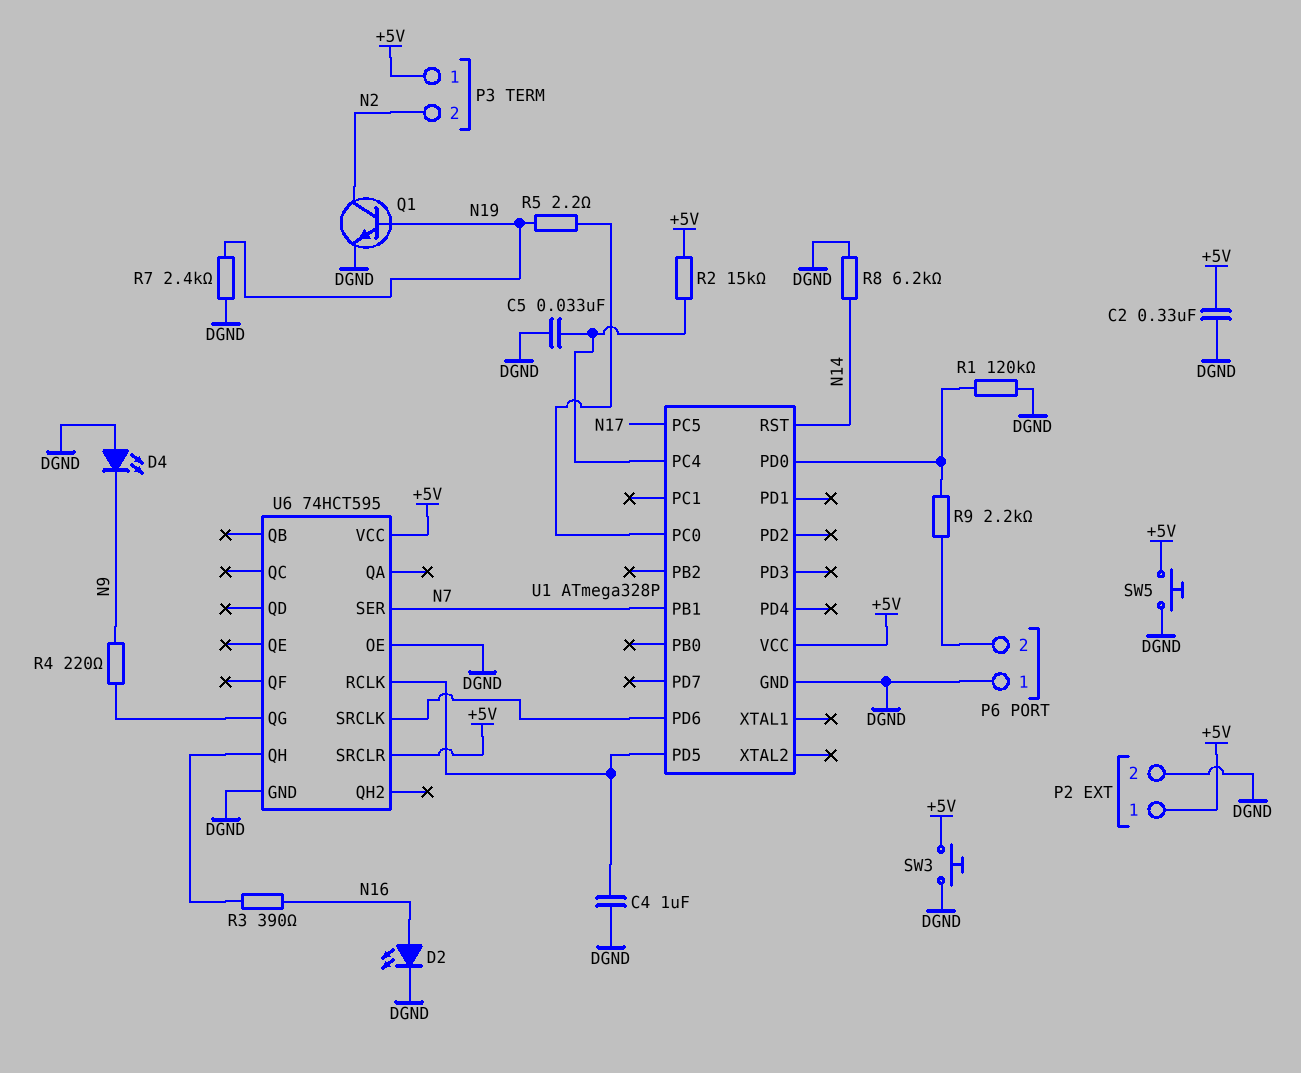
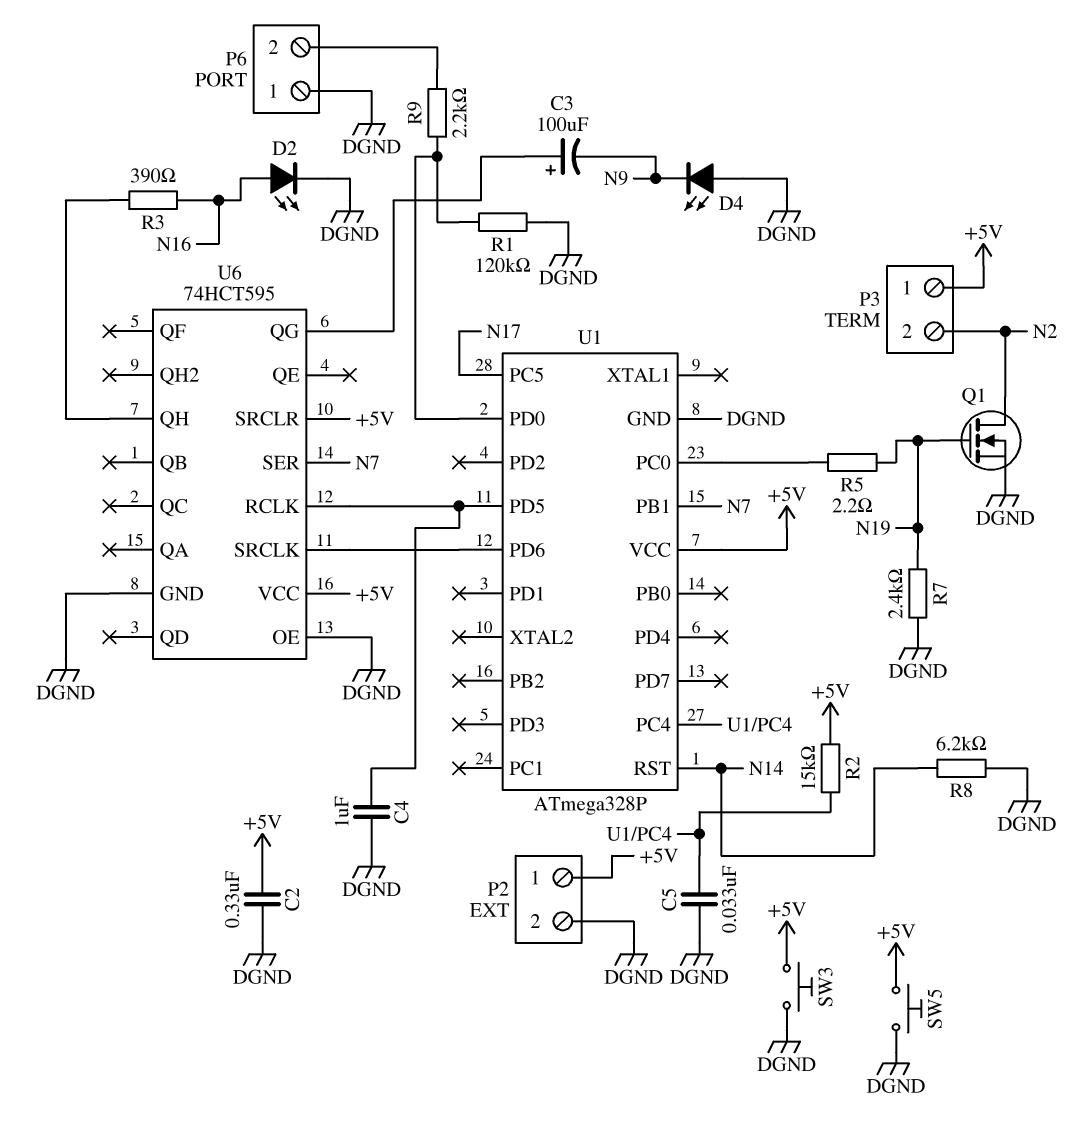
C3: none -> 100uF (plus U6/QG, minus N9)
Q1: NPN (B N19, C N2, E DGND) -> NMOS (G N19, D N2, S DGND)
R4: 220 (N9, U6/QG) -> none

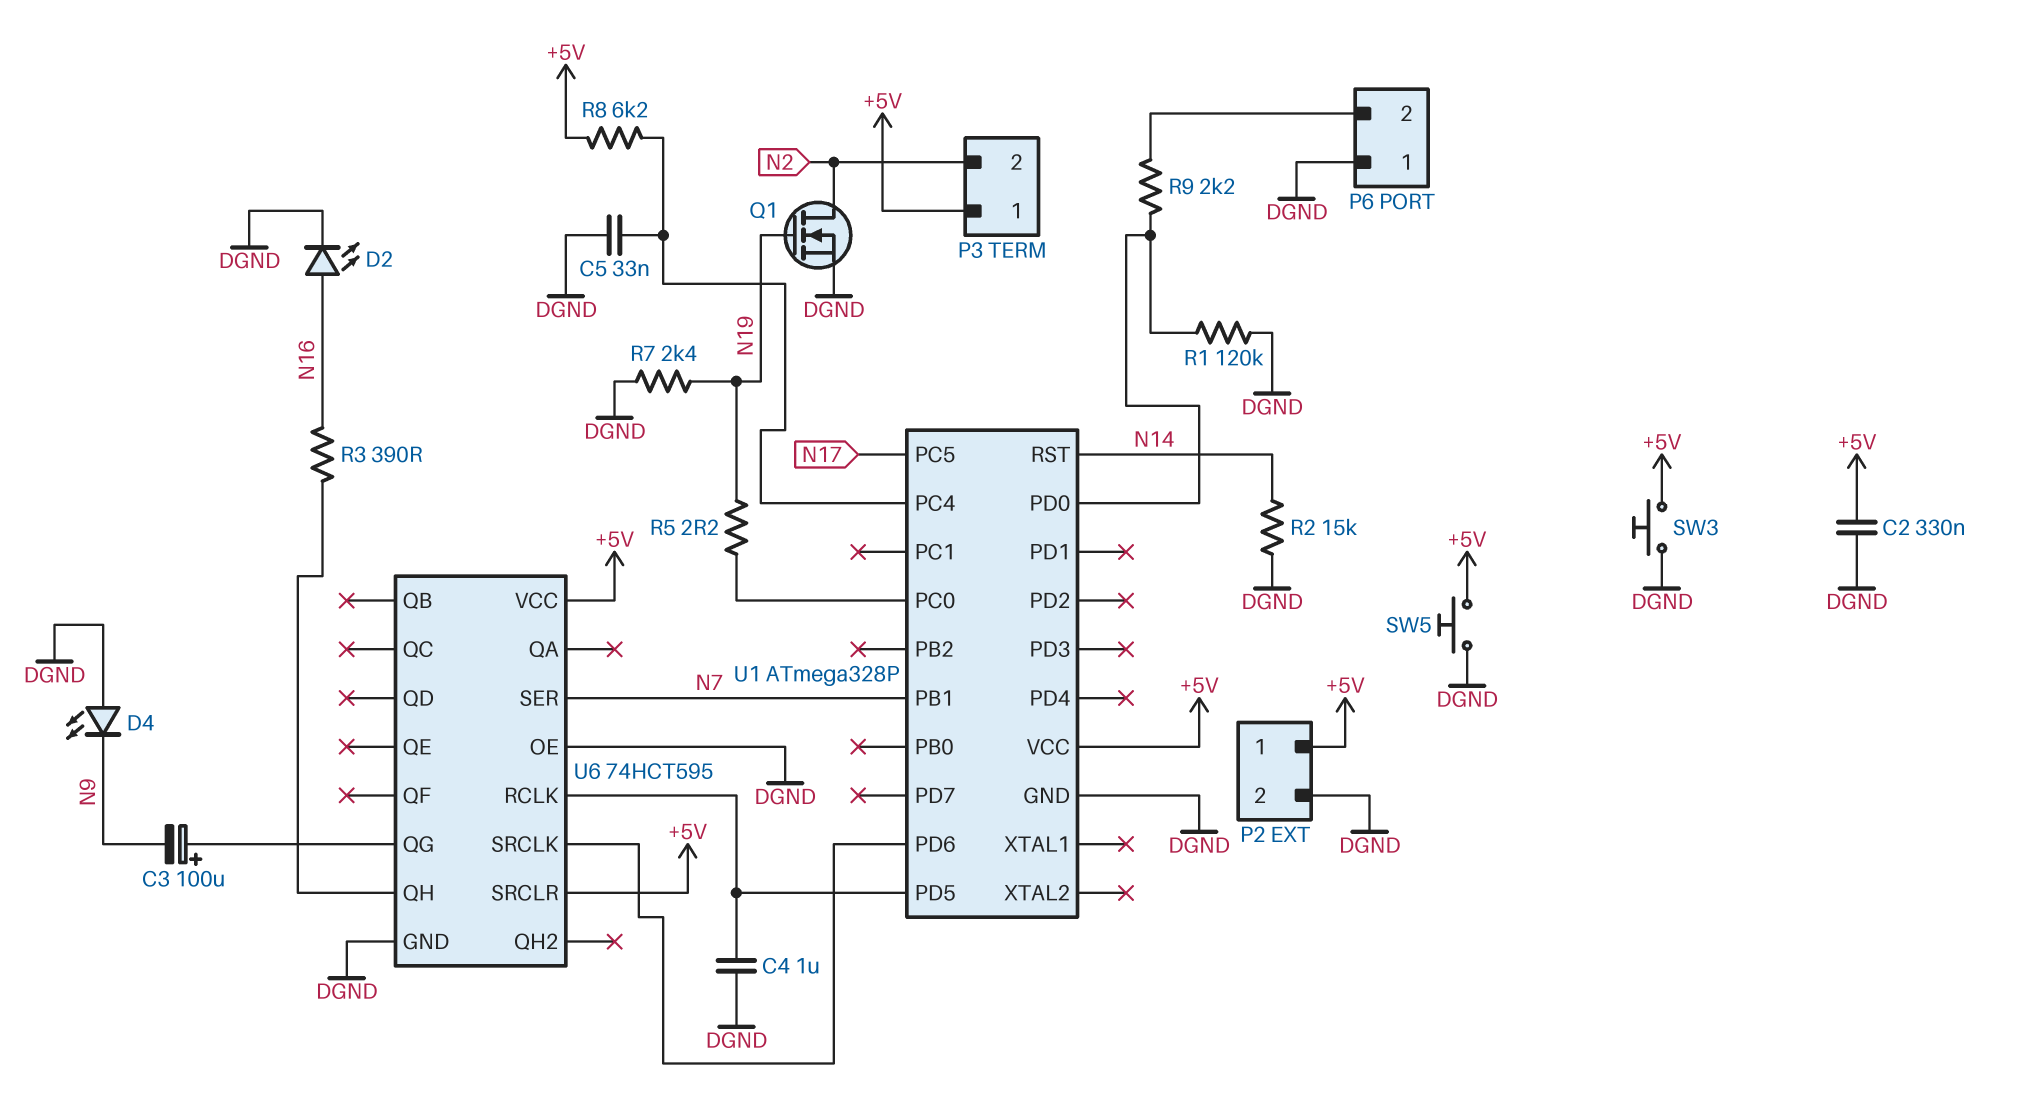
R2: 15k (+5V, U1/PC4) -> 15k (DGND, N14)
R8: 6.2k (DGND, N14) -> 6.2k (+5V, U1/PC4)

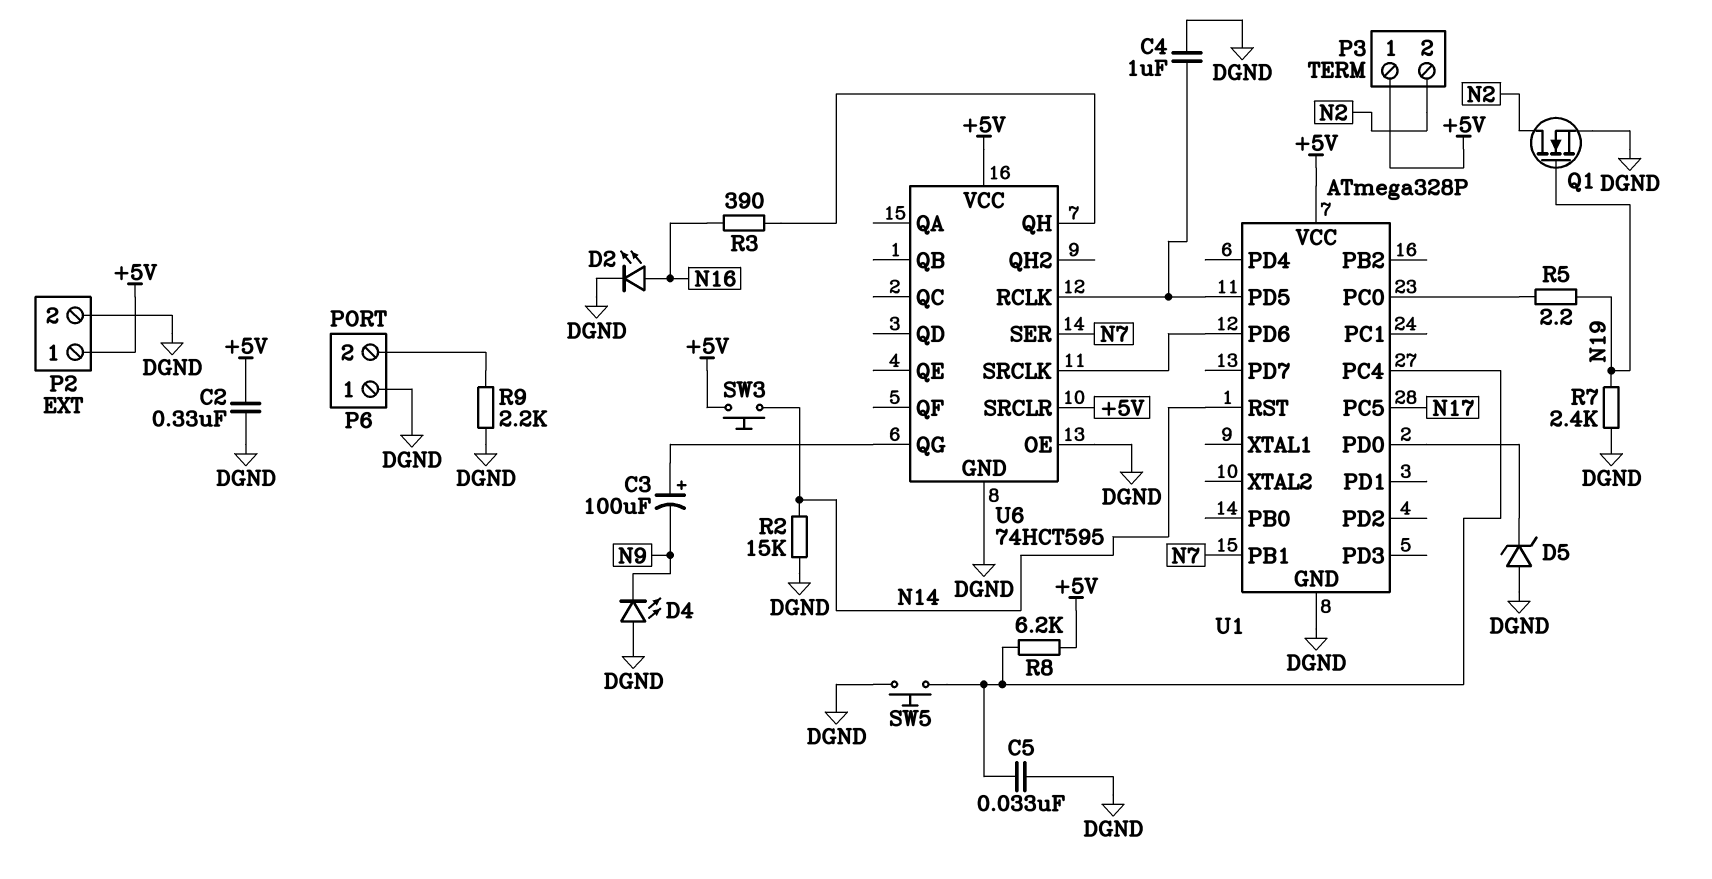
D5: none -> zener (A DGND, K U1/PD0)
R1: 120k (DGND, U1/PD0) -> none
R9: 2.2k (P6/2, U1/PD0) -> 2.2k (DGND, P6/2)
SW3: button (+5V, DGND) -> button (+5V, N14)
SW5: button (+5V, DGND) -> button (DGND, U1/PC4)

